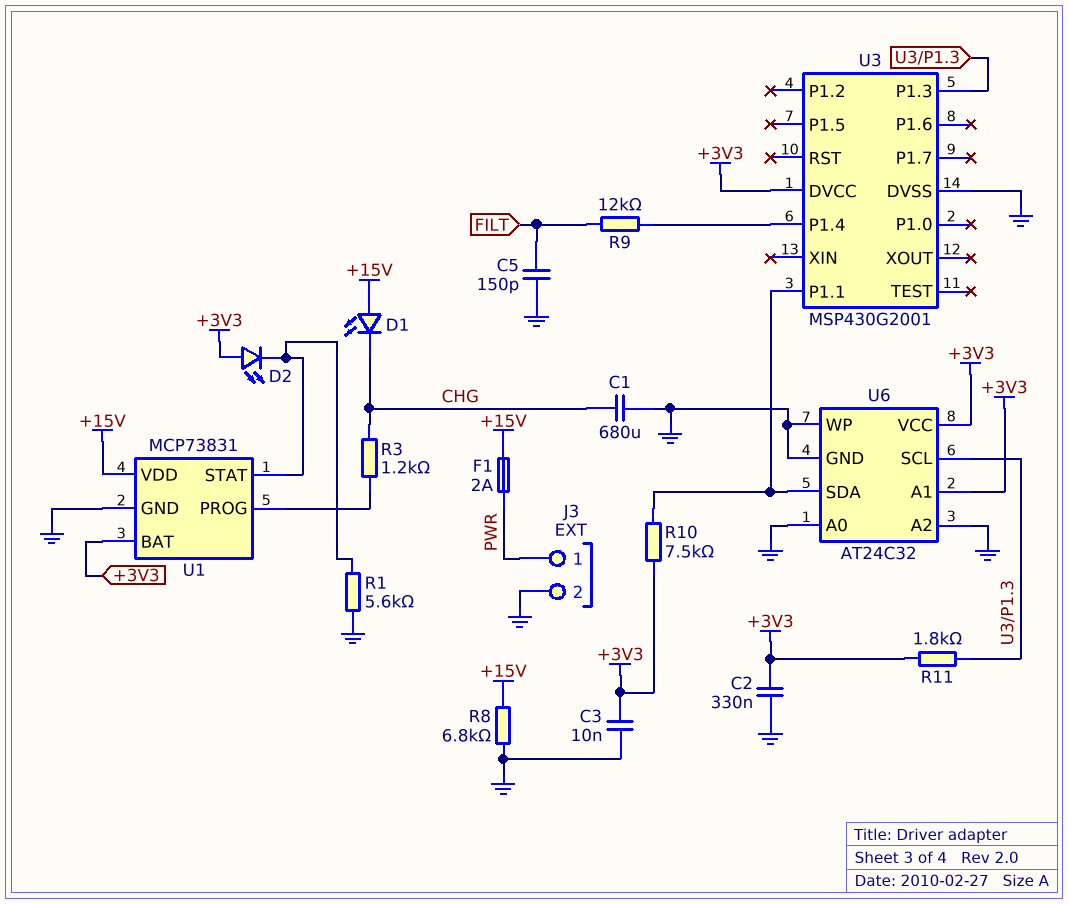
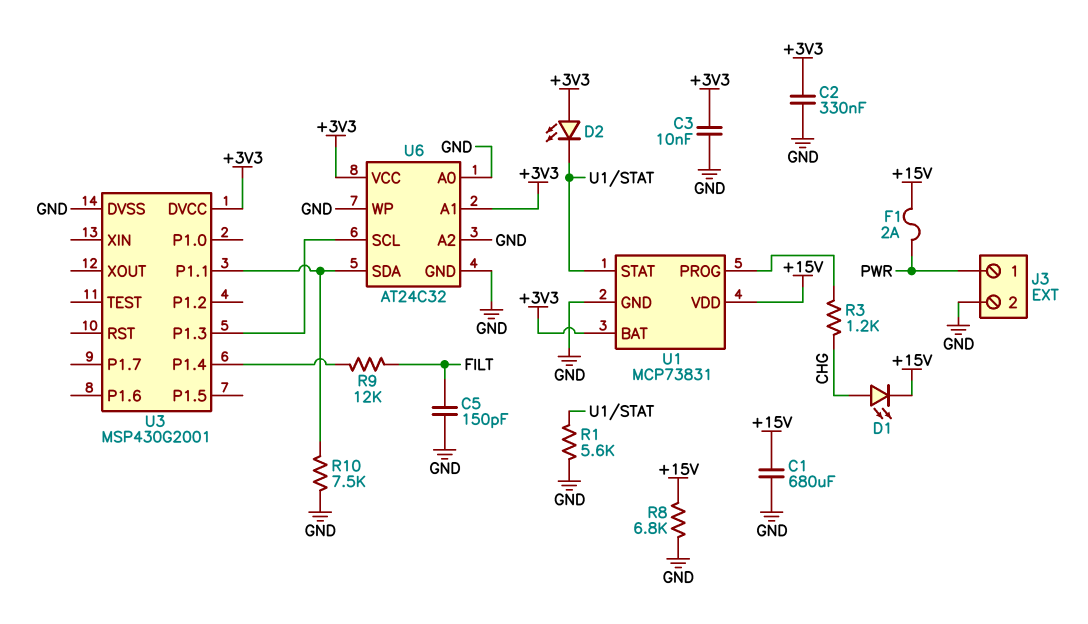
C1: 680uF (CHG, GND) -> 680uF (+15V, GND)
D1: LED (A +15V, K CHG) -> LED (A CHG, K +15V)
R10: 7.5k (+3V3, U3/P1.1) -> 7.5k (GND, U3/P1.1)
R11: 1.8k (+3V3, U3/P1.3) -> none

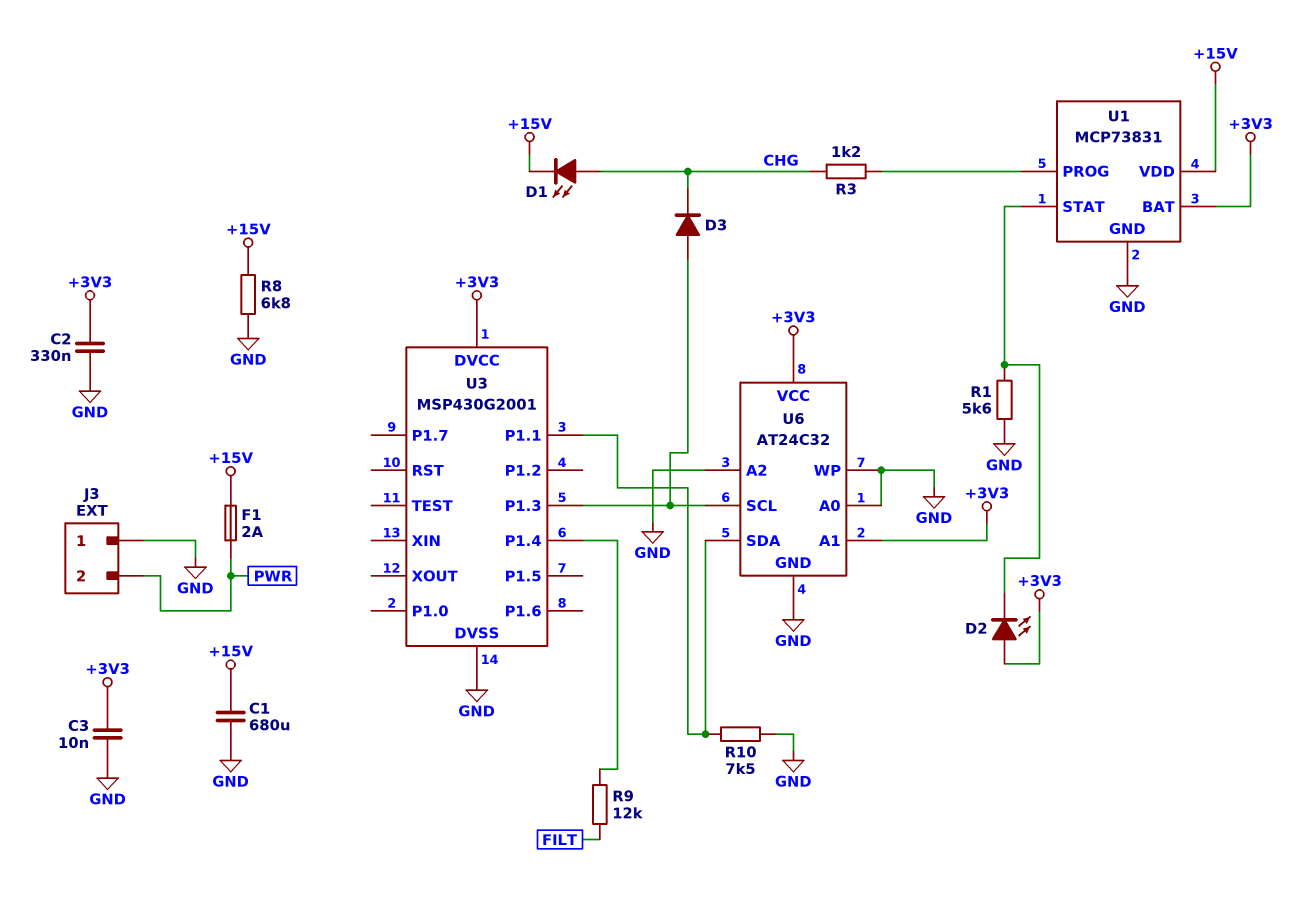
C5: 150pF (FILT, GND) -> none
D3: none -> diode (A U3/P1.3, K CHG)
J3 pin 1: PWR -> GND
J3 pin 2: GND -> PWR

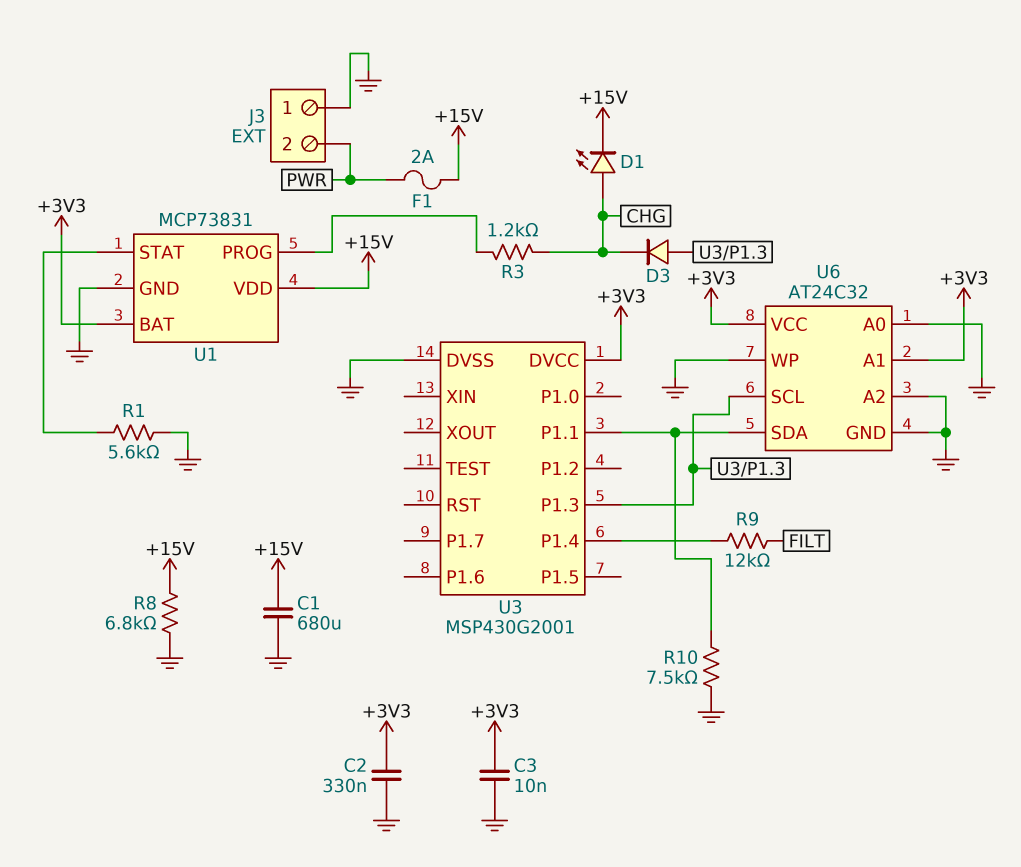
D2: LED (A +3V3, K U1/STAT) -> none

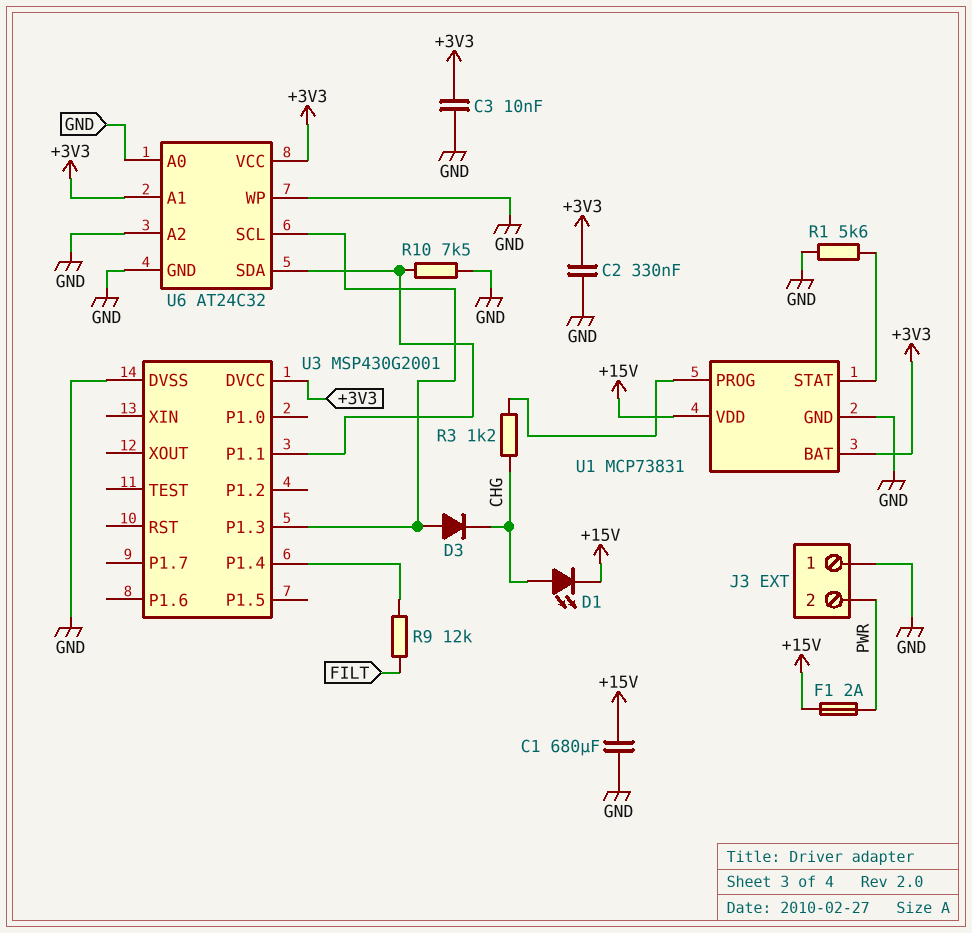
R8: 6.8k (+15V, GND) -> none

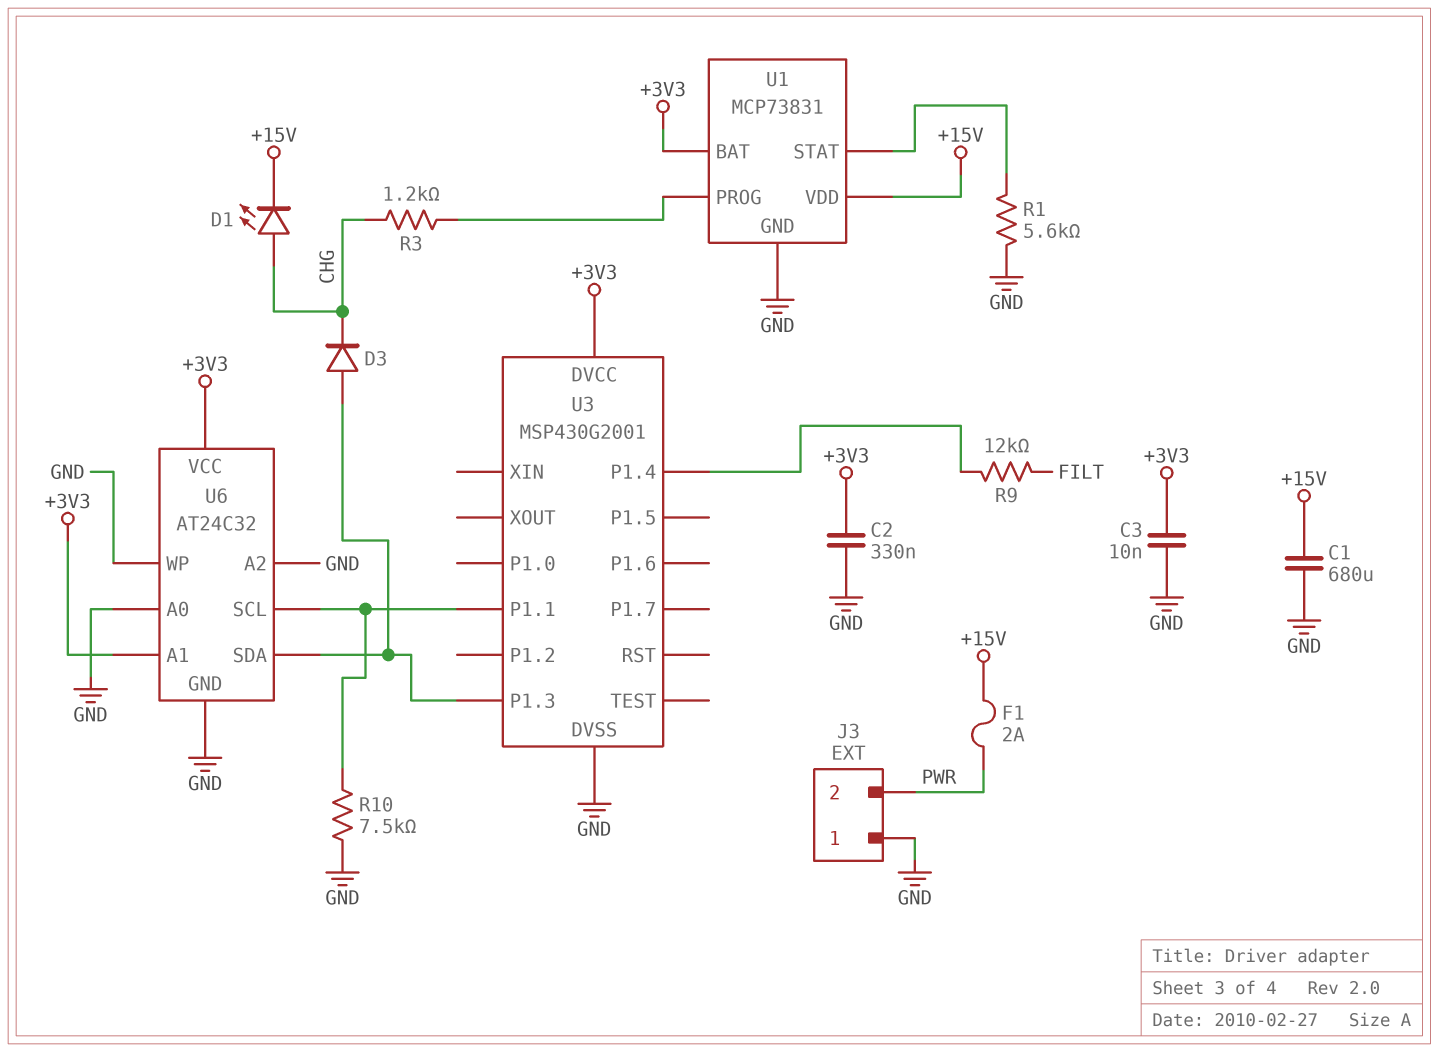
U6 pin SCL: U3/P1.3 -> U3/P1.1
U6 pin SDA: U3/P1.1 -> U3/P1.3

